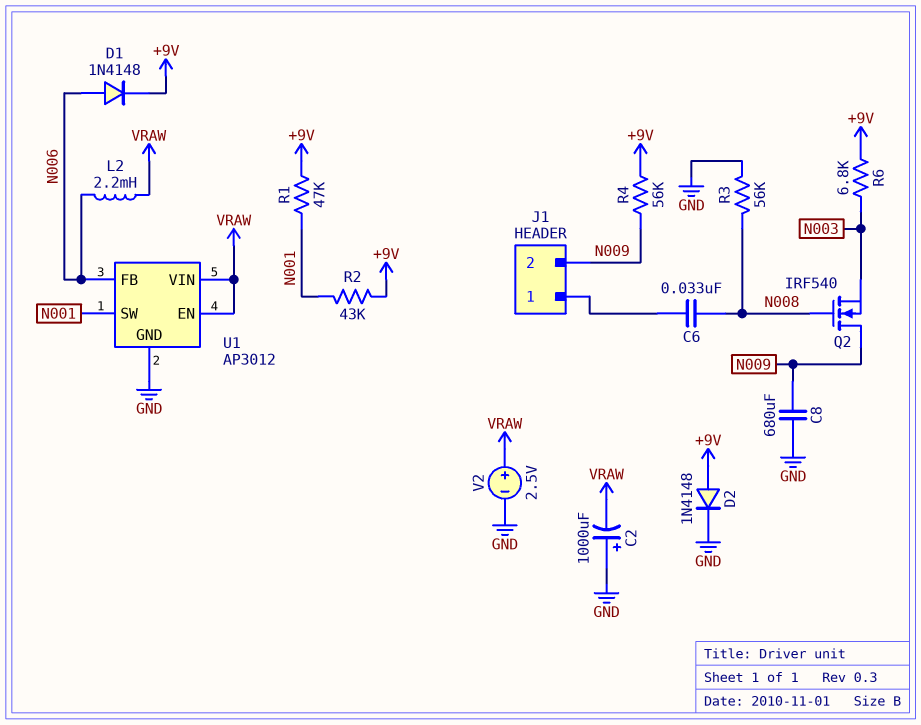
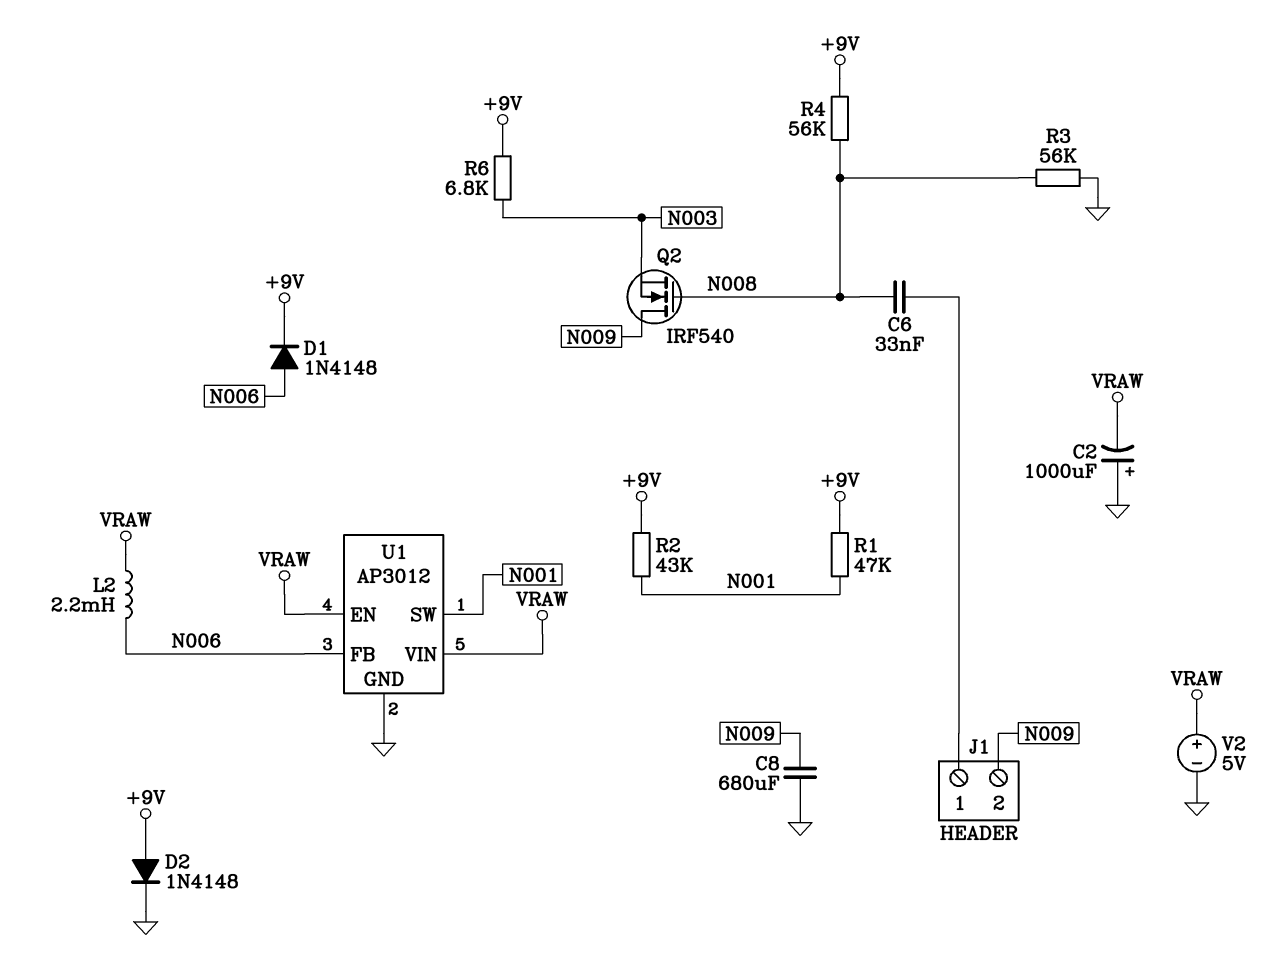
R4: 56k (+9V, N009) -> 56k (+9V, N008)
V2: 2.5V (plus VRAW, minus GND) -> 5V (plus VRAW, minus GND)

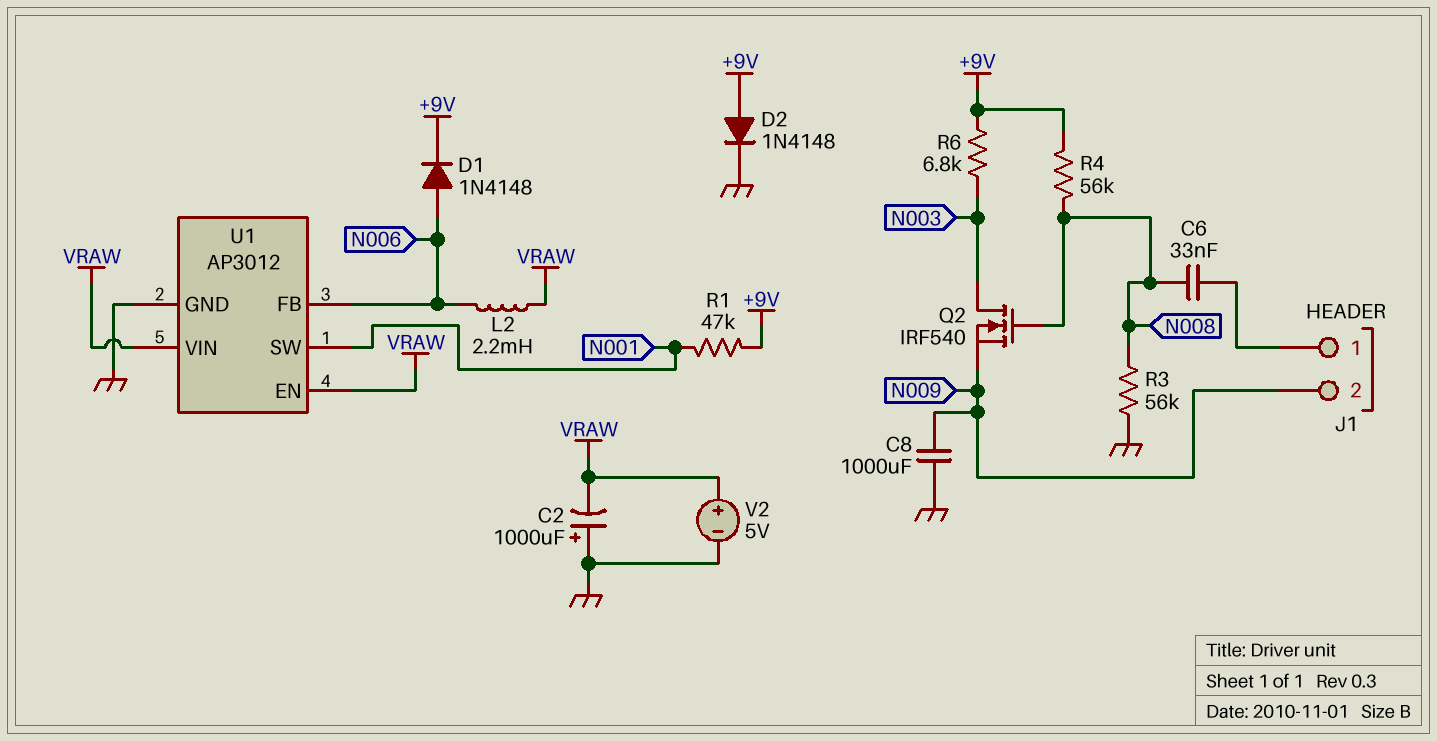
C8: 680uF (GND, N009) -> 1000uF (GND, N009)
Q2: NMOS IRF540 (G N008, D N009, S N003) -> NMOS IRF540 (G N008, D N003, S N009)
R2: 43k (+9V, N001) -> none

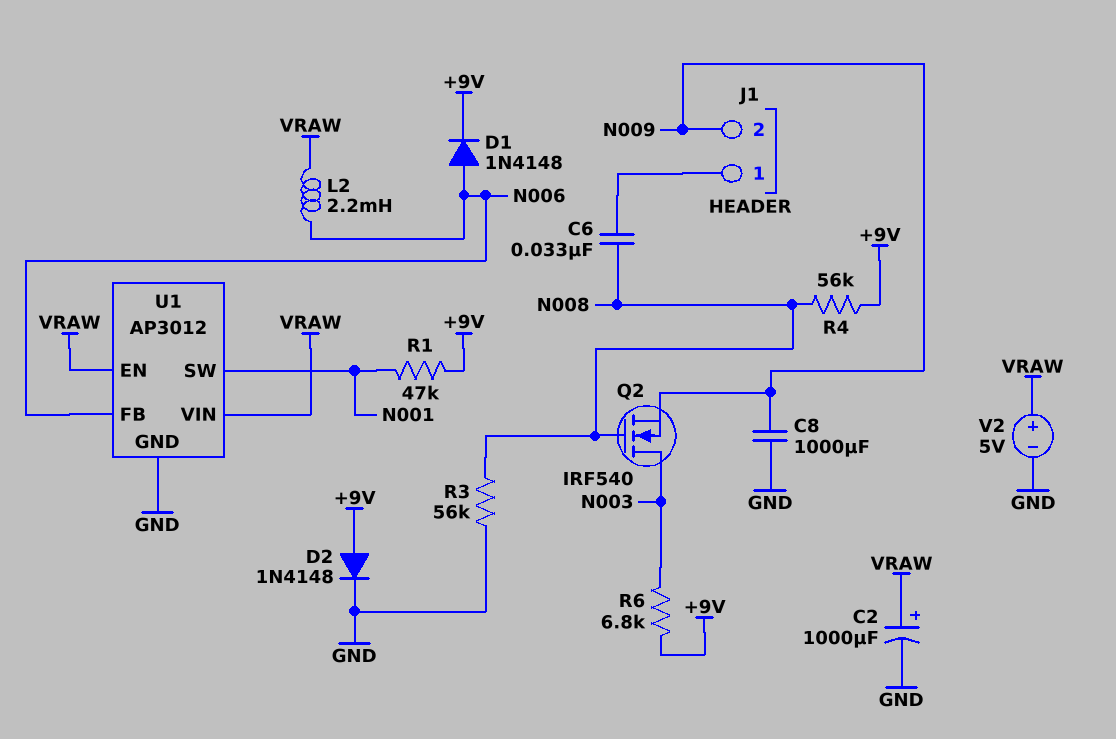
C2: 1000uF (plus GND, minus VRAW) -> 1000uF (plus VRAW, minus GND)

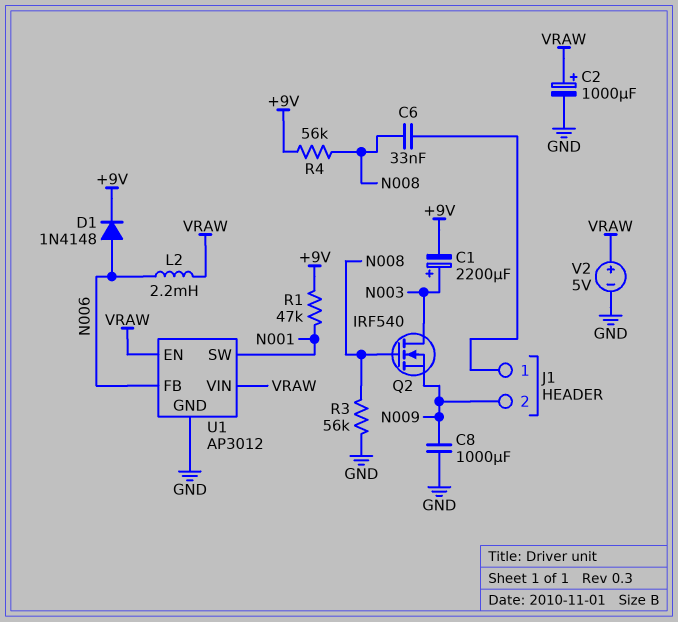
C1: none -> 2200uF (plus N003, minus +9V)
D2: diode 1N4148 (A +9V, K GND) -> none
R6: 6.8k (+9V, N003) -> none

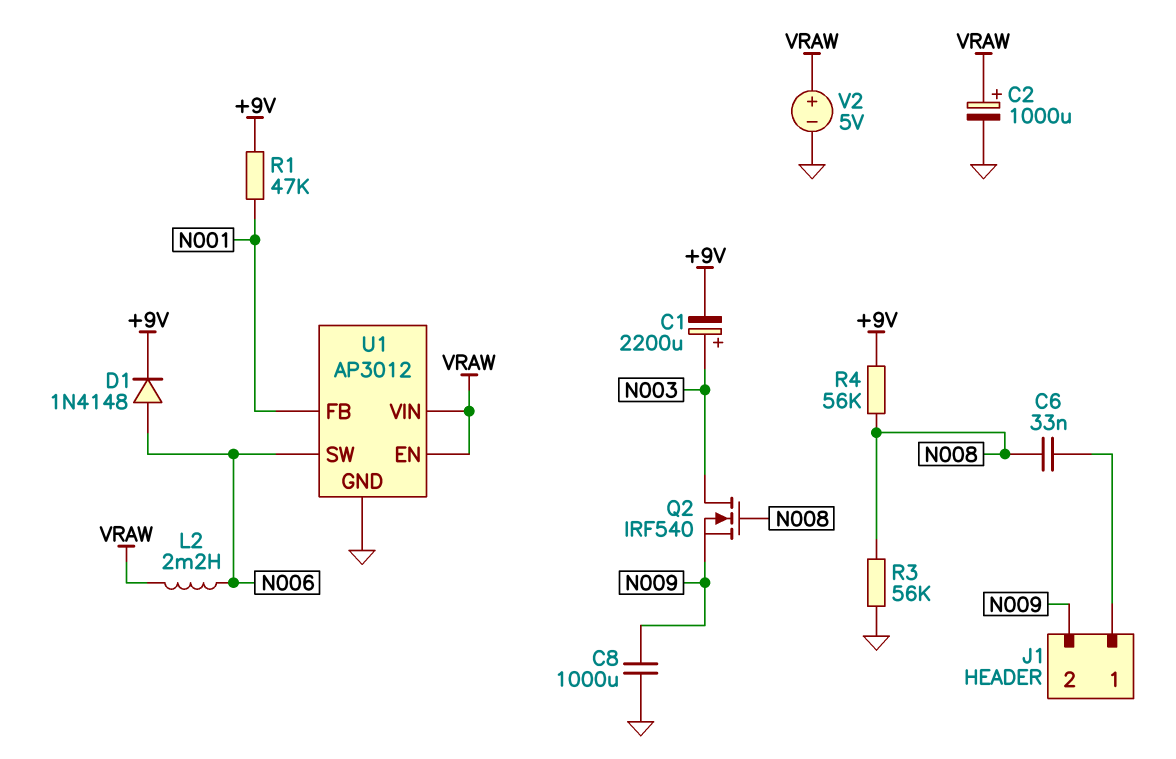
U1 pin FB: N006 -> N001
U1 pin SW: N001 -> N006

